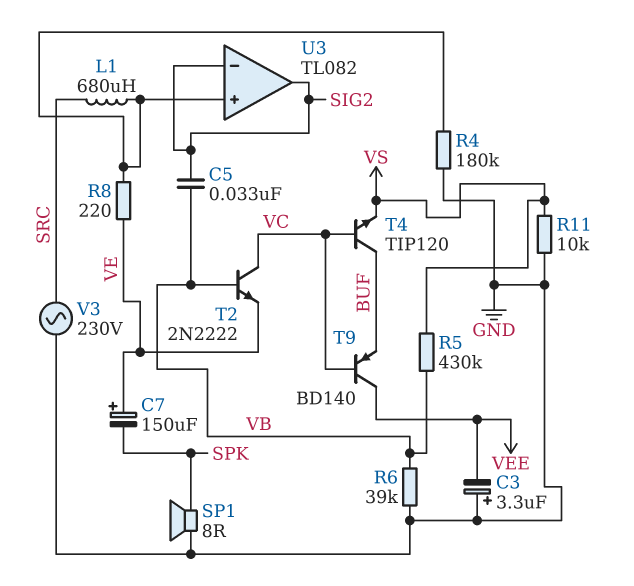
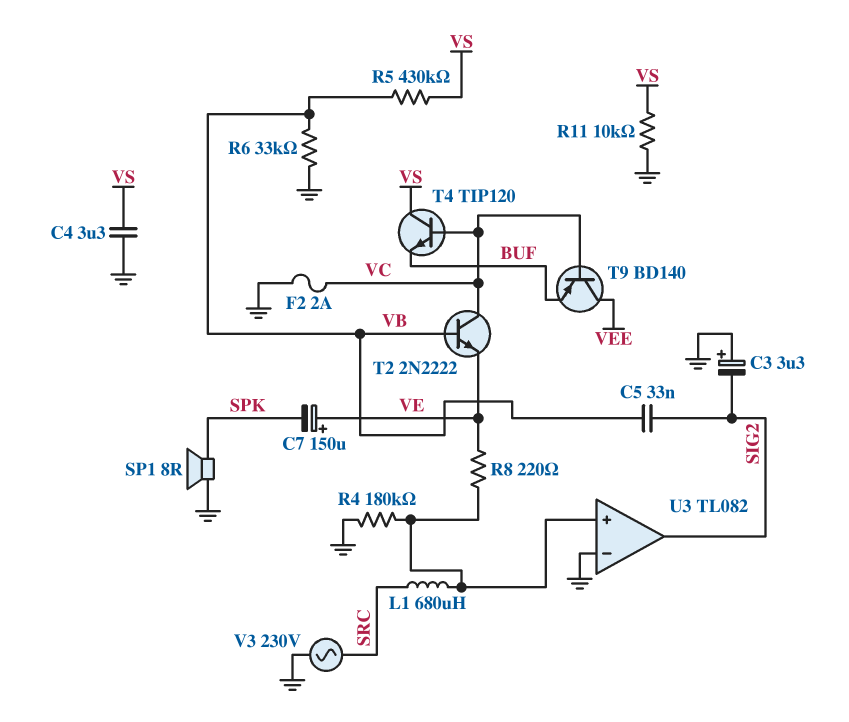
C3: 3.3uF (plus GND, minus VEE) -> 3.3uF (plus GND, minus SIG2)
C4: none -> 3.3uF (GND, VS)
F2: none -> 2A (GND, VC)
R6: 39k (GND, VB) -> 33k (GND, VB)
T4: NPN TIP120 (B VC, C BUF, E VS) -> NPN TIP120 (B VC, C VS, E BUF)
U3 pin in-: SIG2 -> GND

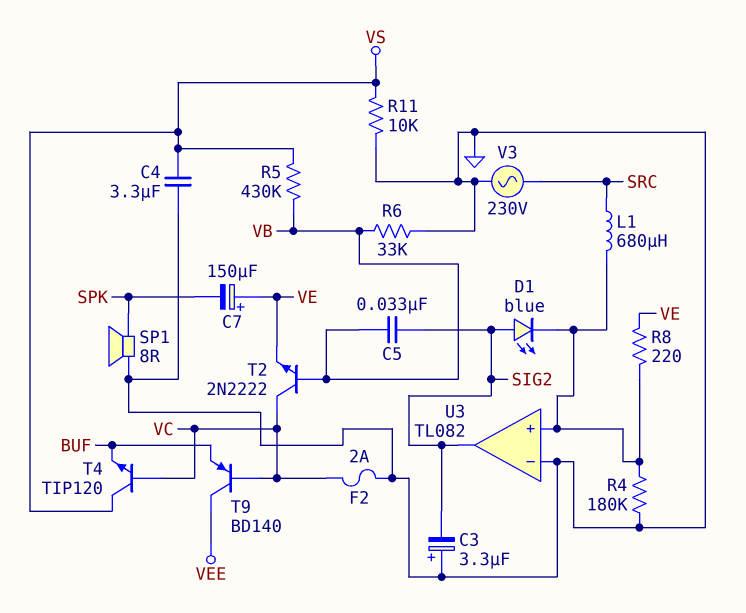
D1: none -> LED blue (A SIG2, K U3/in+)

